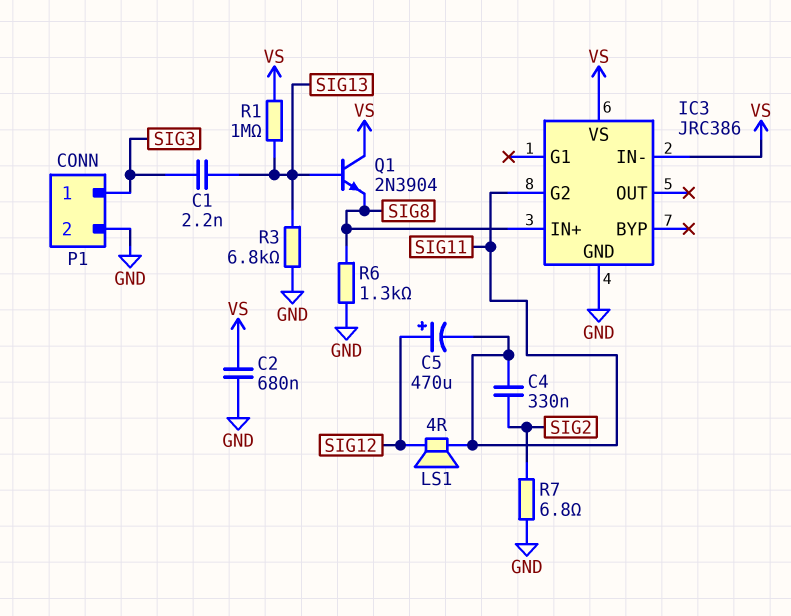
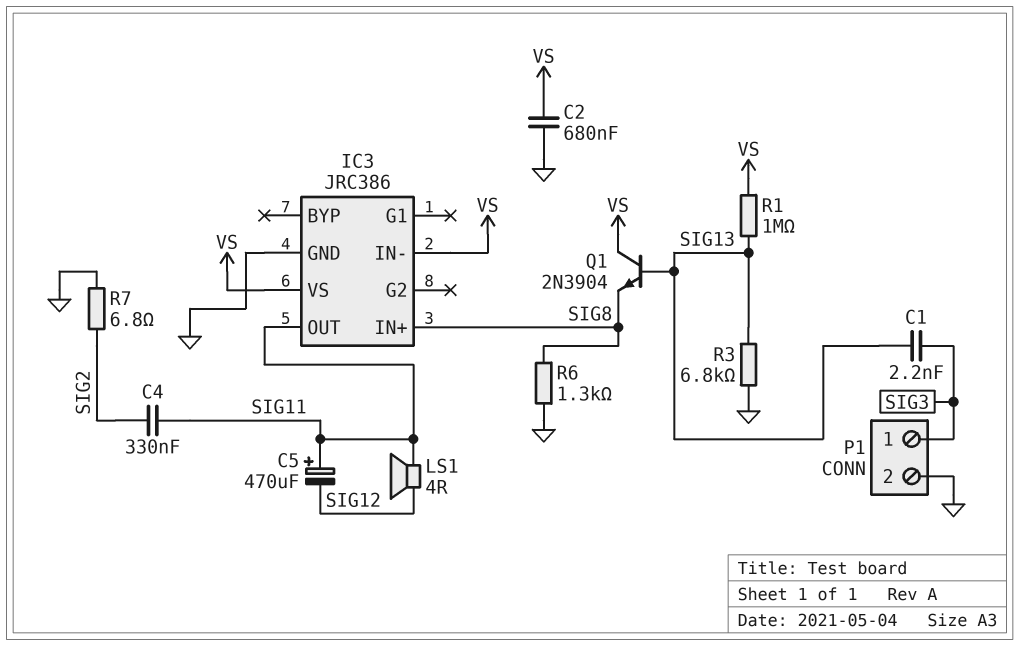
C5: 470uF (plus SIG12, minus SIG11) -> 470uF (plus SIG11, minus SIG12)
IC3 pin G2: SIG11 -> none
IC3 pin OUT: none -> SIG11

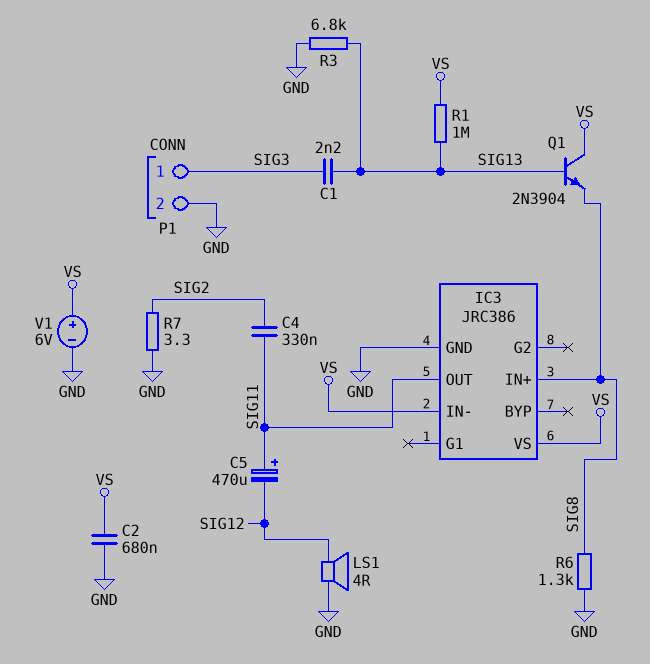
LS1: speaker 4R (SIG11, SIG12) -> speaker 4R (GND, SIG12)
R7: 6.8 (GND, SIG2) -> 3.3 (GND, SIG2)
V1: none -> 6V (plus VS, minus GND)

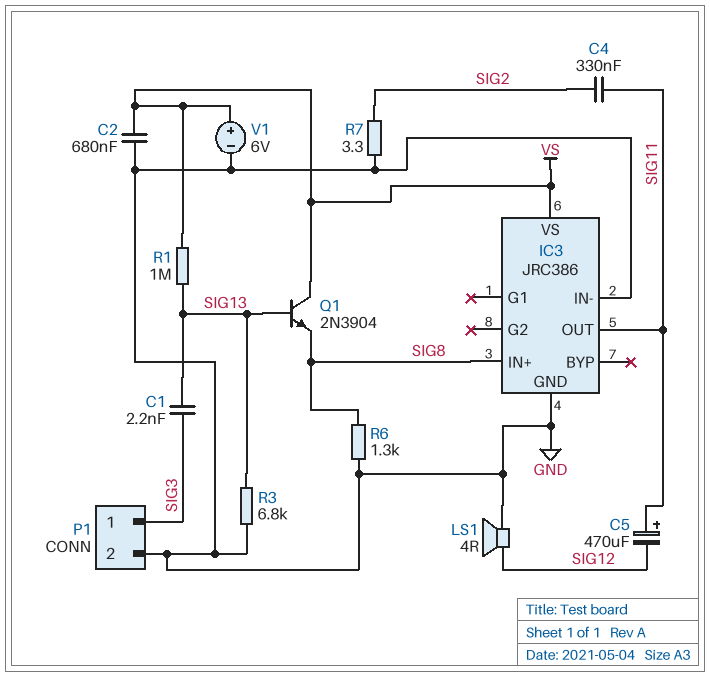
IC3 pin IN-: VS -> GND

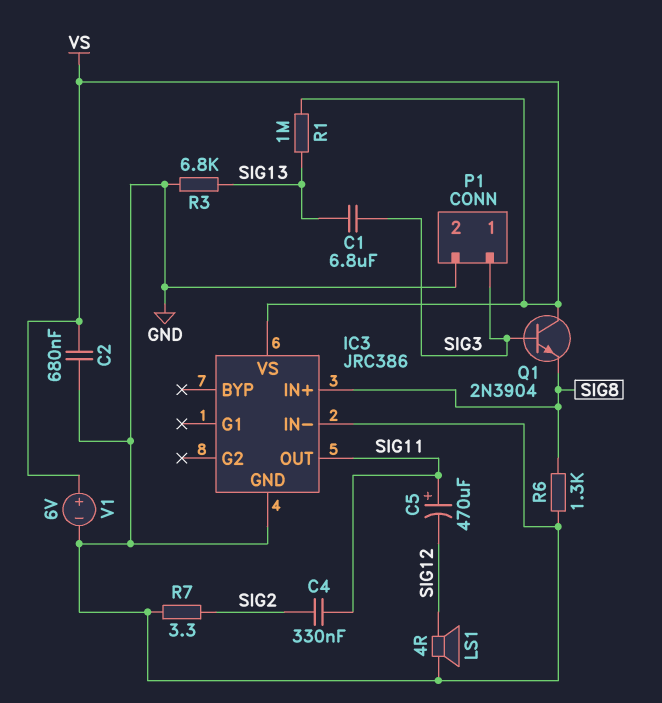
C1: 2.2nF (SIG3, SIG13) -> 6.8uF (SIG3, SIG13)
Q1: NPN 2N3904 (B SIG13, C VS, E SIG8) -> NPN 2N3904 (B SIG3, C VS, E SIG8)

